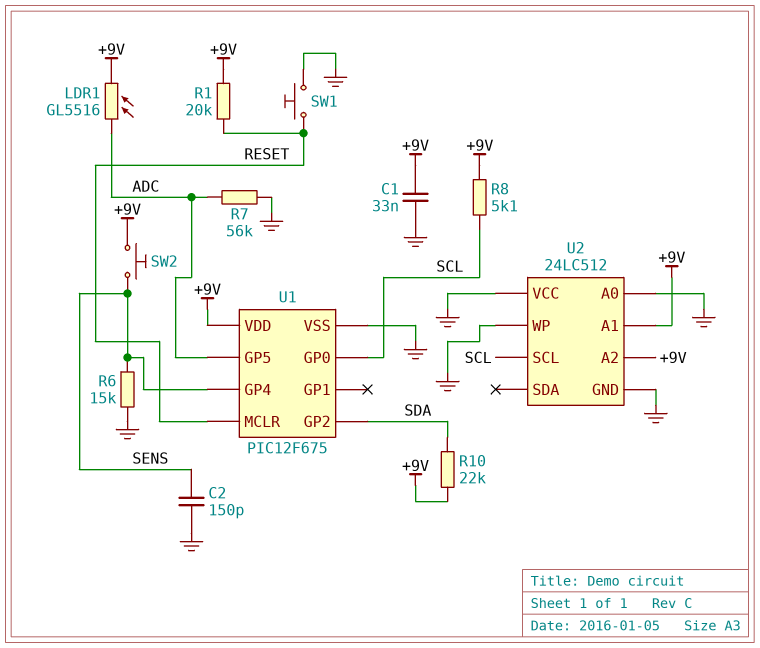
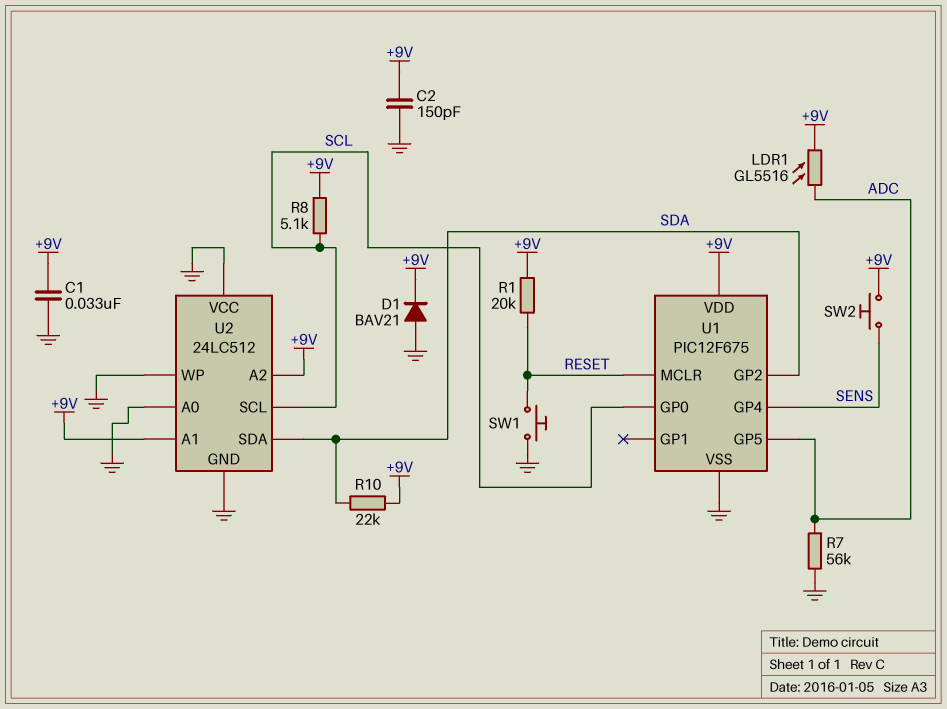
C2: 150pF (GND, SENS) -> 150pF (+9V, GND)
D1: none -> diode BAV21 (A GND, K +9V)
R6: 15k (GND, SENS) -> none
U2 pin SDA: none -> SDA

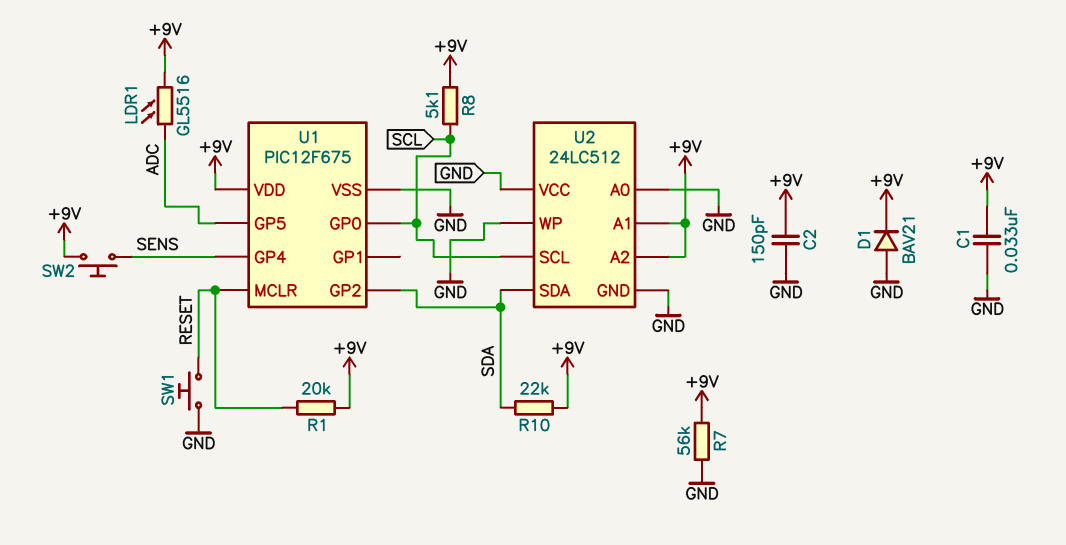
R7: 56k (ADC, GND) -> 56k (+9V, GND)

